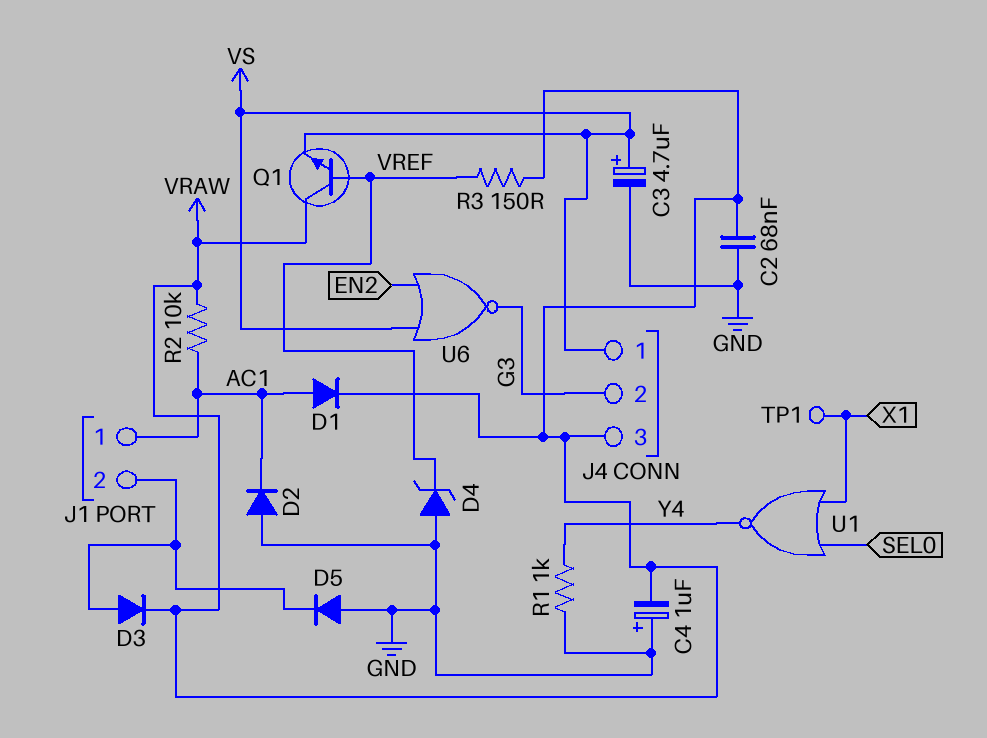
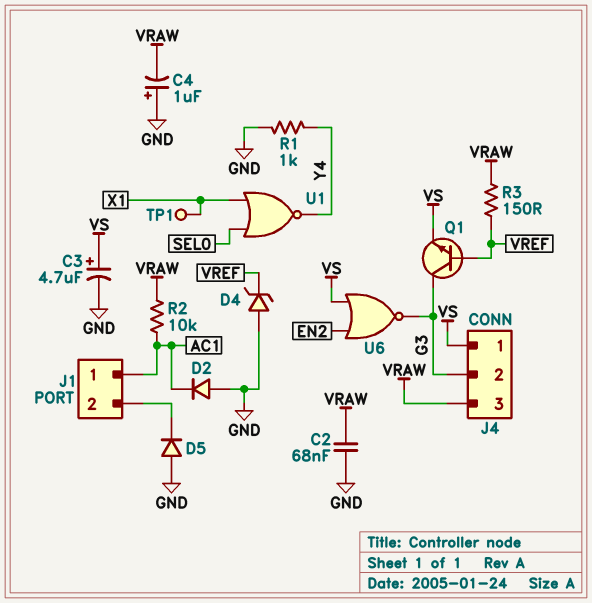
D1: diode (A AC1, K VRAW) -> none
D3: diode (A J1/2, K VRAW) -> none
Q1: NPN (B VREF, C VRAW, E VS) -> NPN (B VREF, C G3, E VS)

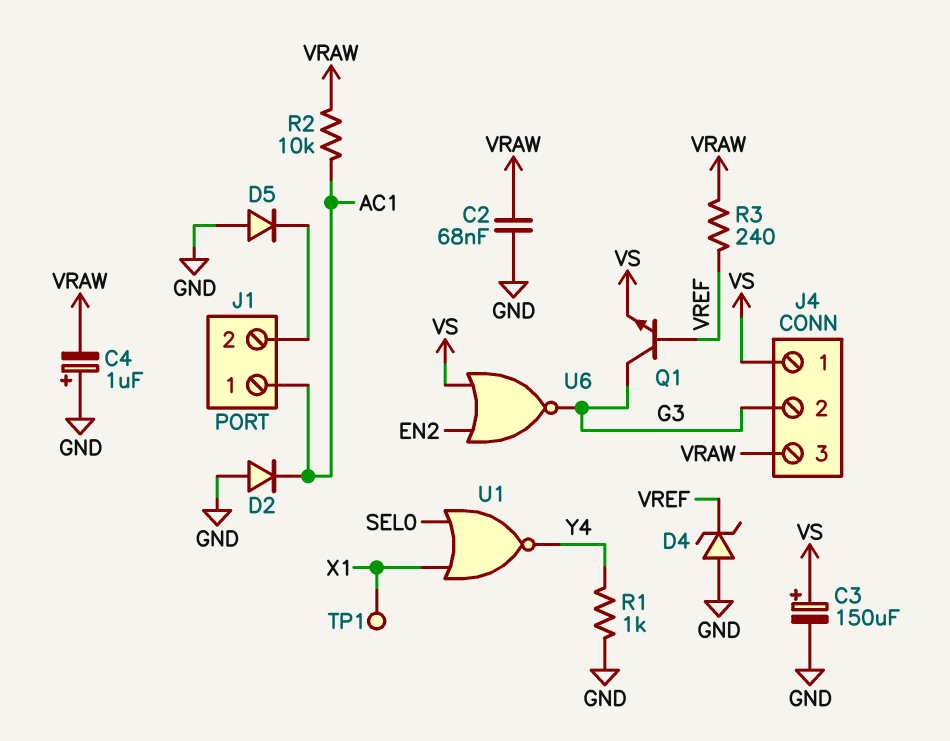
C3: 4.7uF (plus VS, minus GND) -> 150uF (plus VS, minus GND)
R3: 150 (VRAW, VREF) -> 240 (VRAW, VREF)

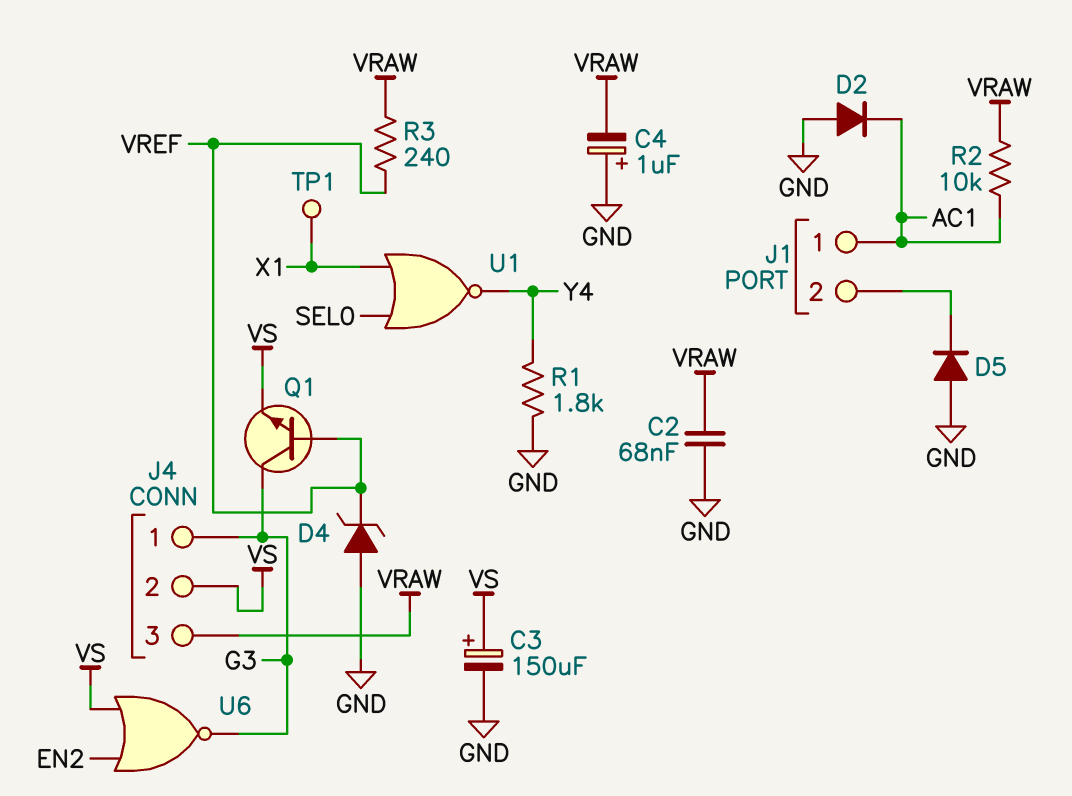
J4 pin 1: VS -> G3
J4 pin 2: G3 -> VS
R1: 1k (GND, Y4) -> 1.8k (GND, Y4)

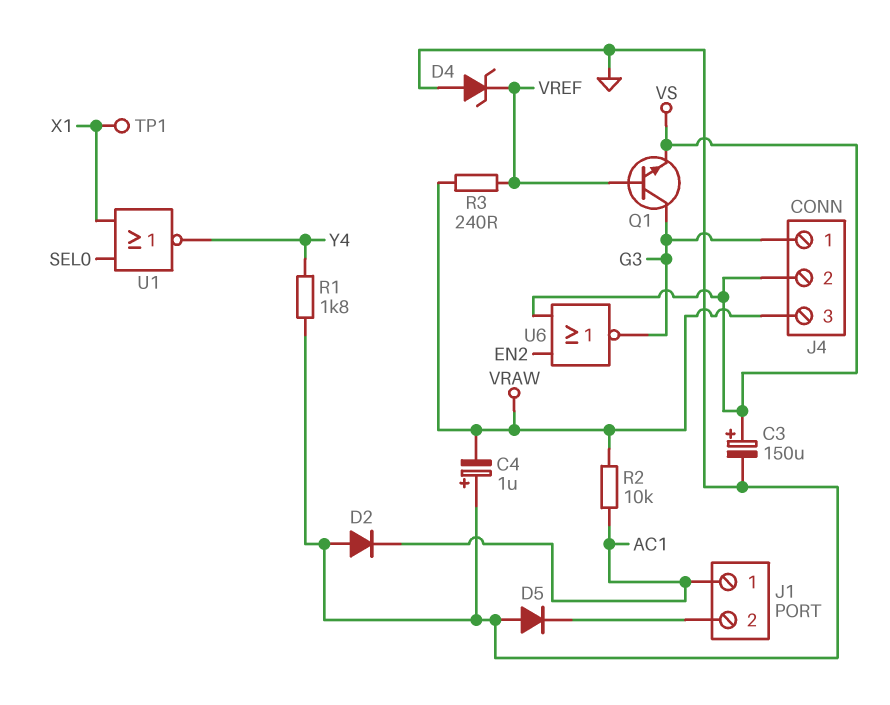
C2: 68nF (GND, VRAW) -> none

